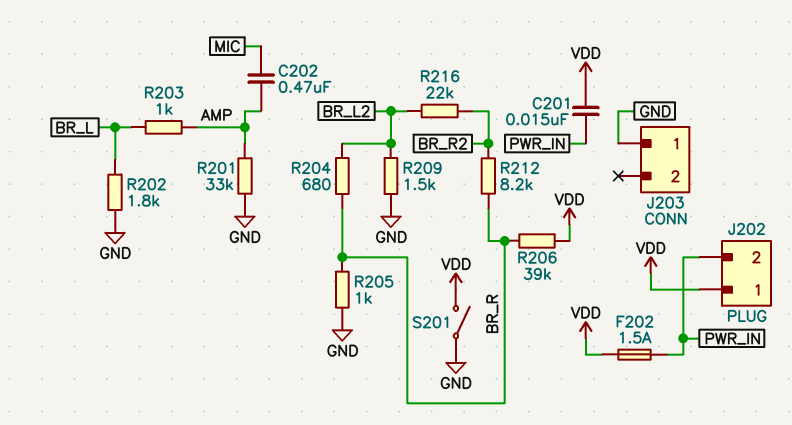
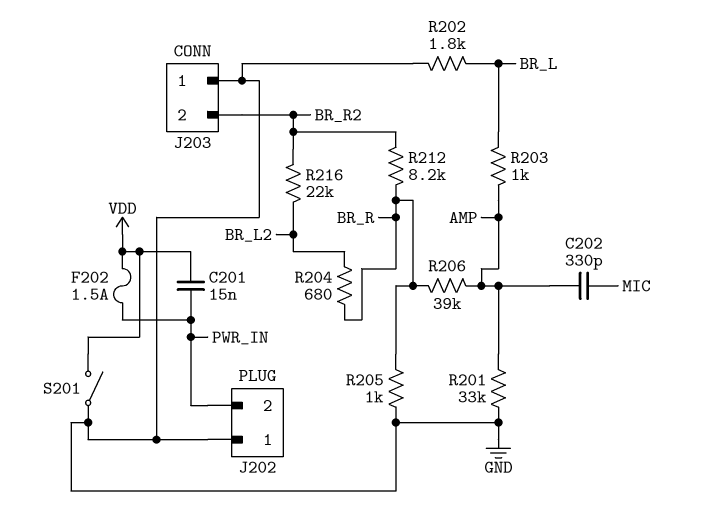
C202: 470nF (AMP, MIC) -> 330pF (AMP, MIC)
J202 pin 1: VDD -> GND
J203 pin 2: none -> BR_R2
R206: 39k (BR_R, VDD) -> 39k (AMP, BR_R)
R209: 1.5k (BR_L2, GND) -> none

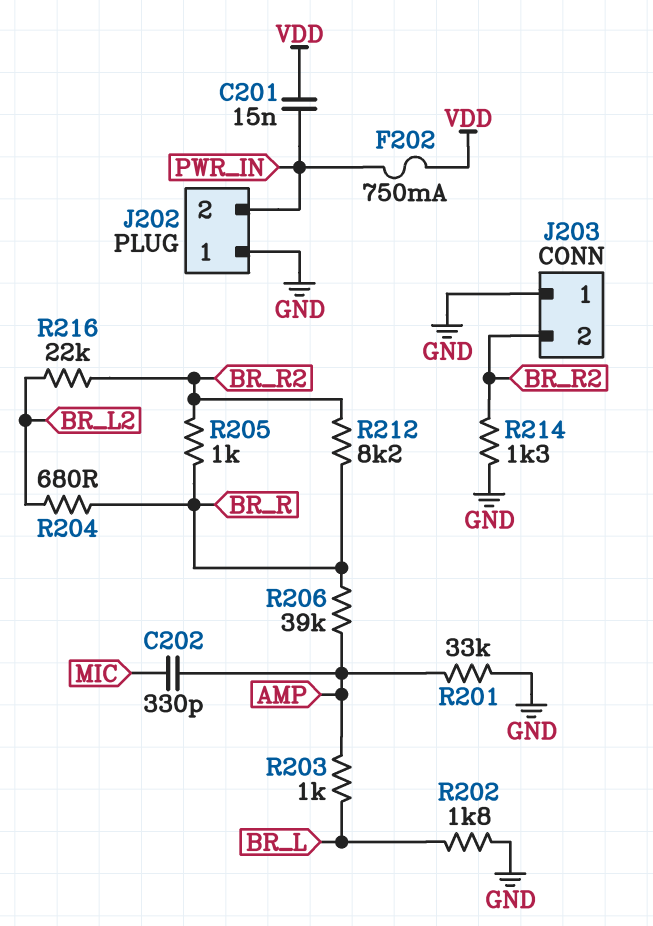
F202: 1.5A (PWR_IN, VDD) -> 750mA (PWR_IN, VDD)
R205: 1k (BR_R, GND) -> 1k (BR_R, BR_R2)
R214: none -> 1.3k (BR_R2, GND)
S201: switch (GND, VDD) -> none

